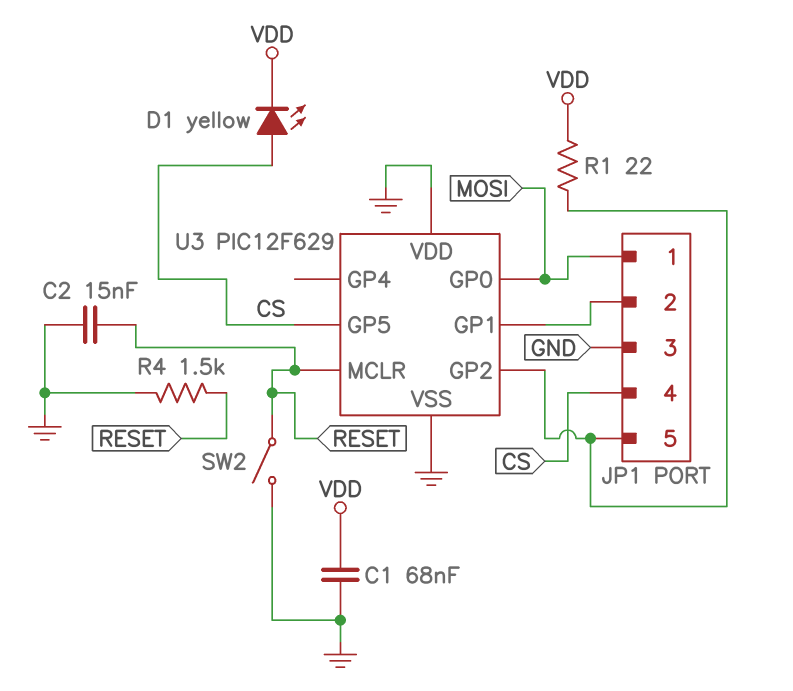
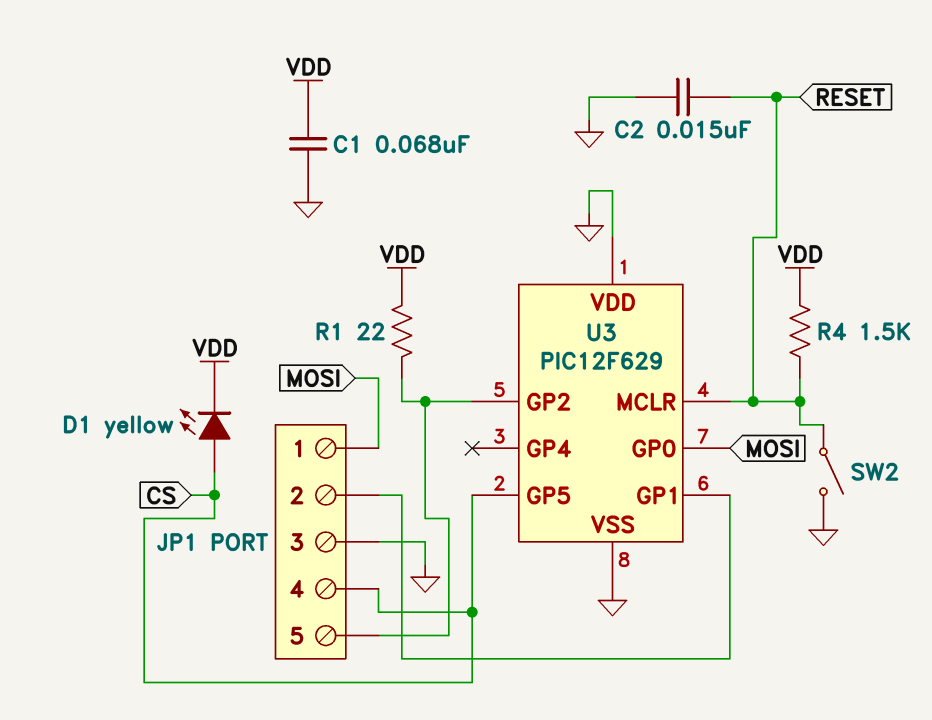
R4: 1.5k (GND, RESET) -> 1.5k (RESET, VDD)

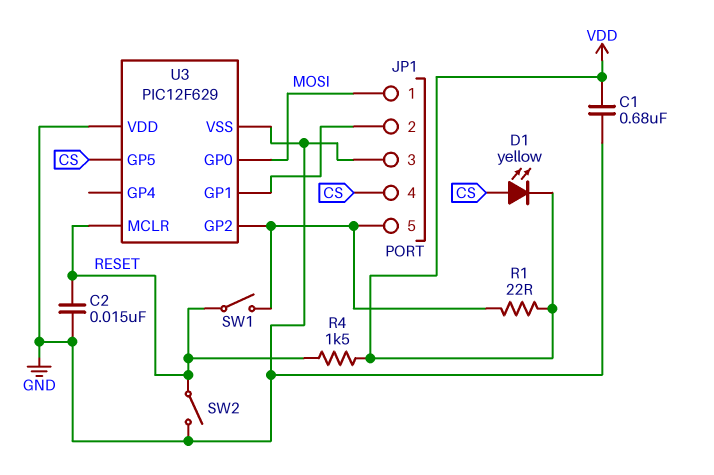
C1: 68nF (GND, VDD) -> 680nF (GND, VDD)
SW1: none -> switch (JP1/5, RESET)

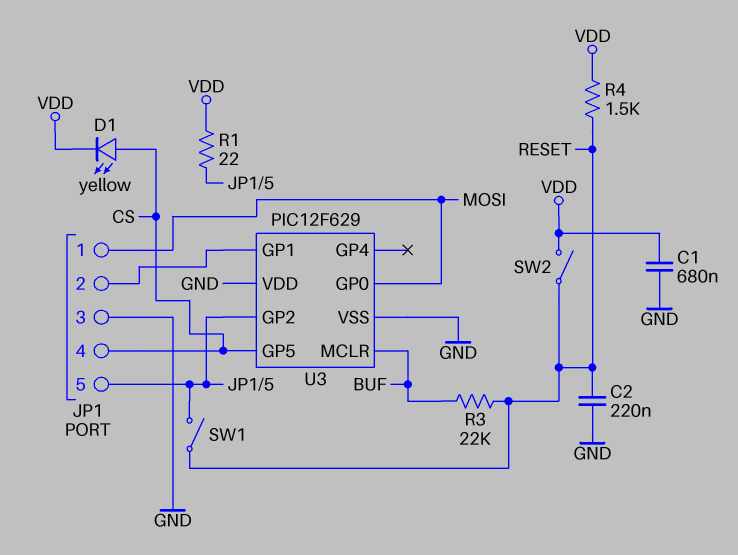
C2: 15nF (GND, RESET) -> 220nF (GND, RESET)
R3: none -> 22k (BUF, RESET)
SW2: switch (GND, RESET) -> switch (RESET, VDD)
U3 pin MCLR: RESET -> BUF

